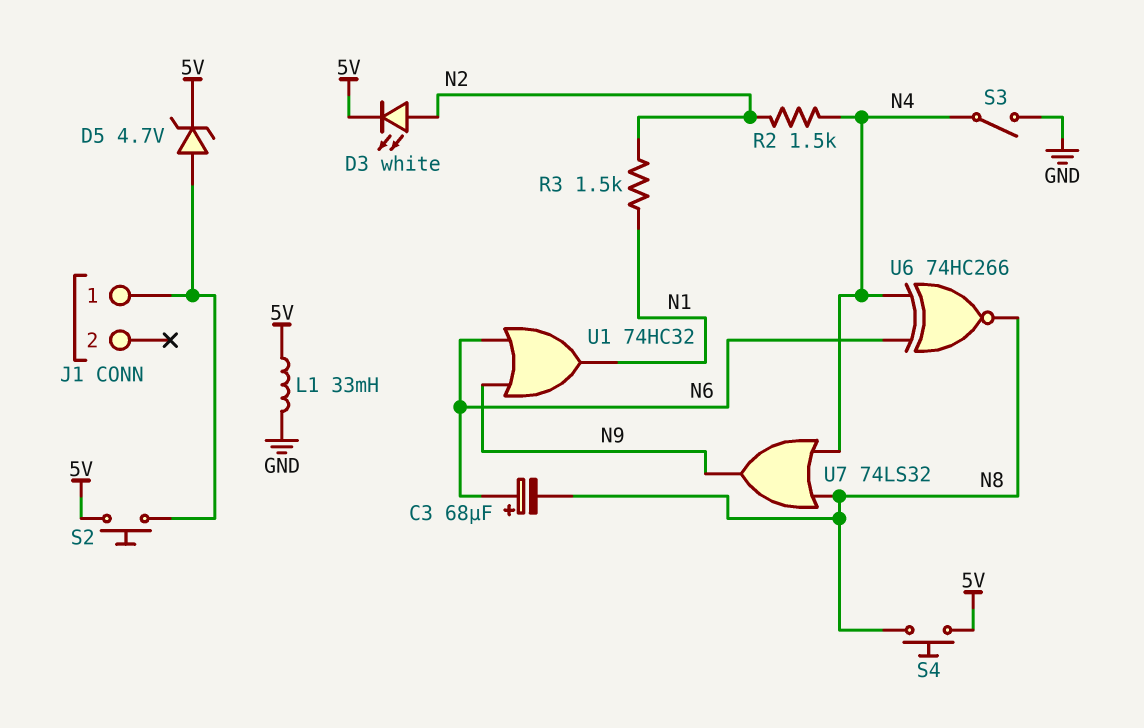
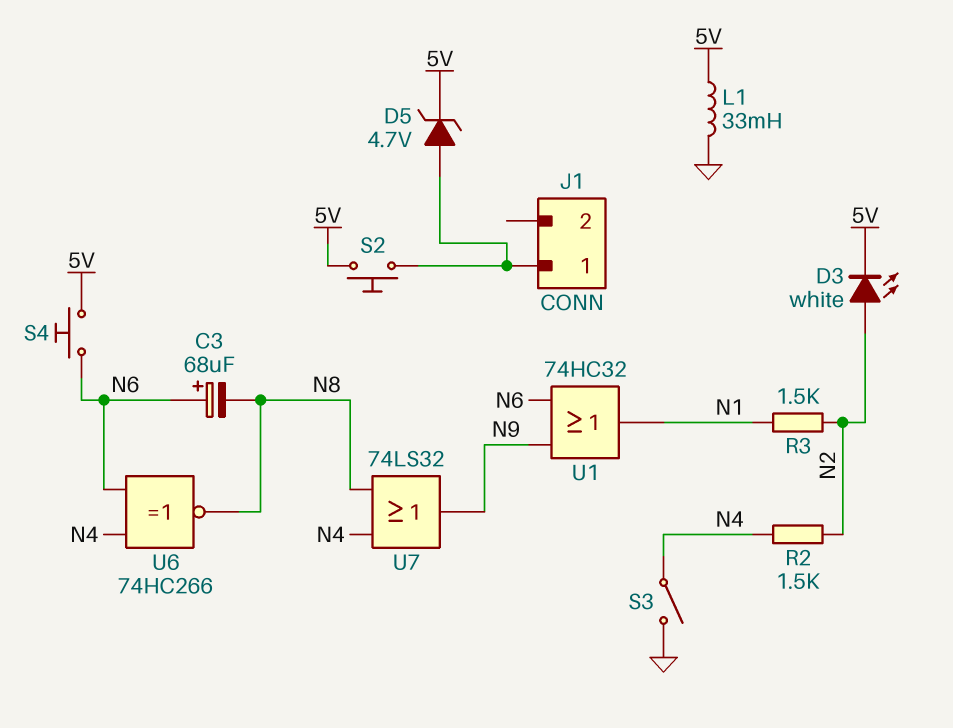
S4: button (5V, N8) -> button (5V, N6)

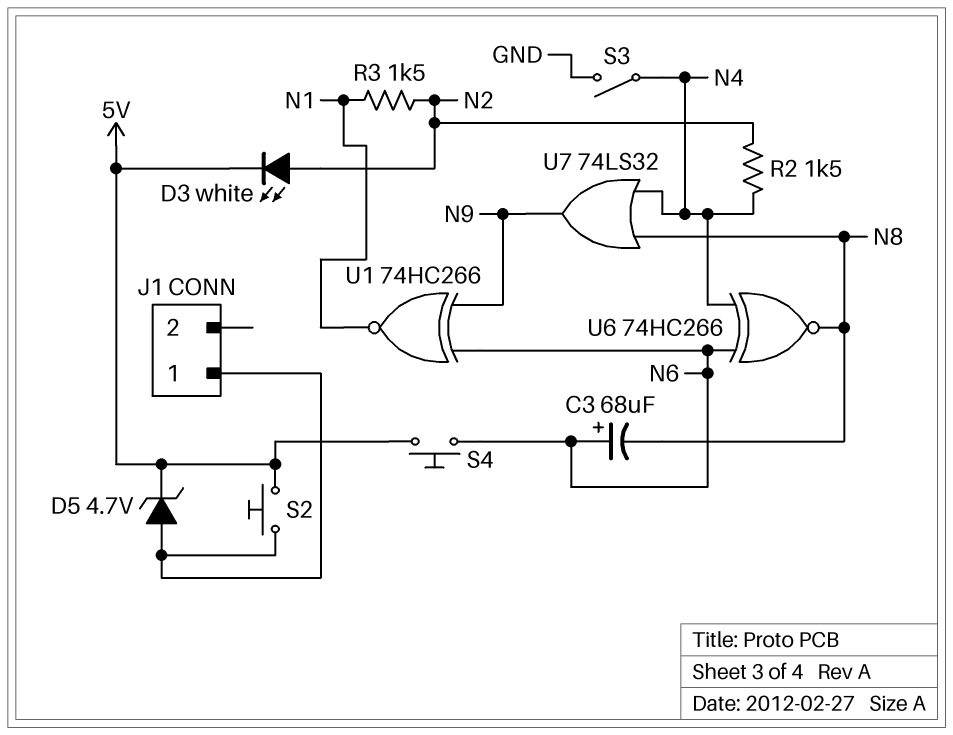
L1: 33mH (5V, GND) -> none
U1: OR 74HC32 (in N6, in N9, out N1) -> XNOR 74HC266 (in N6, in N9, out N1)

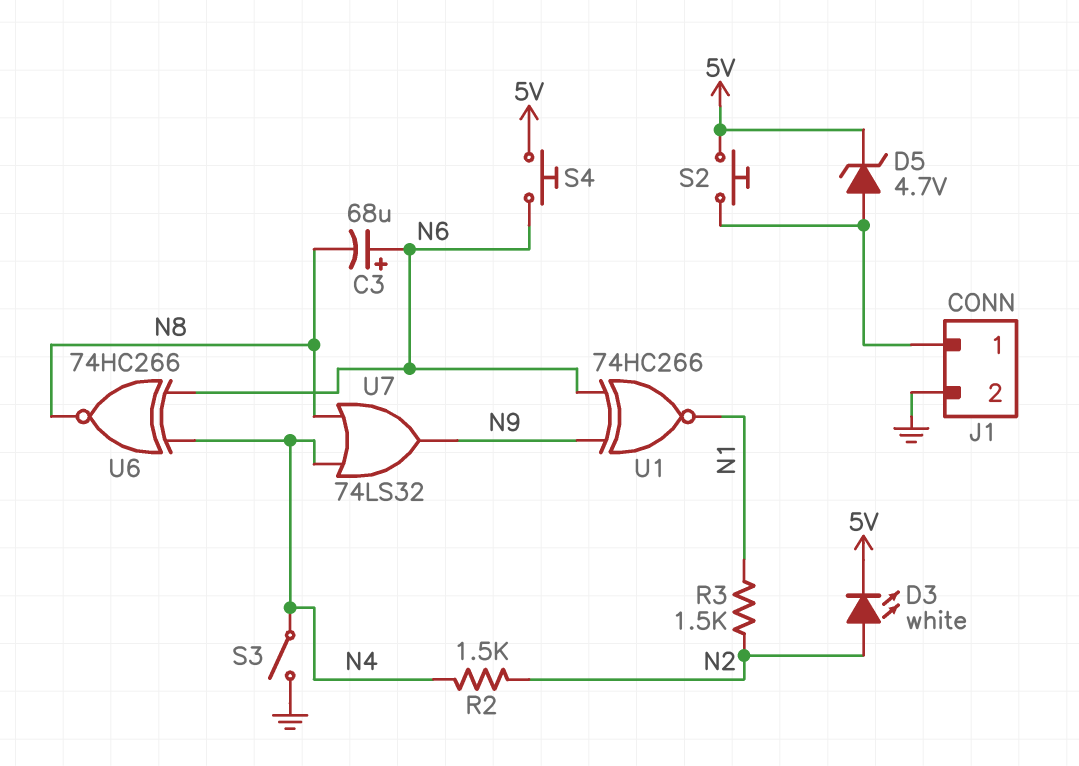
J1 pin 2: none -> GND

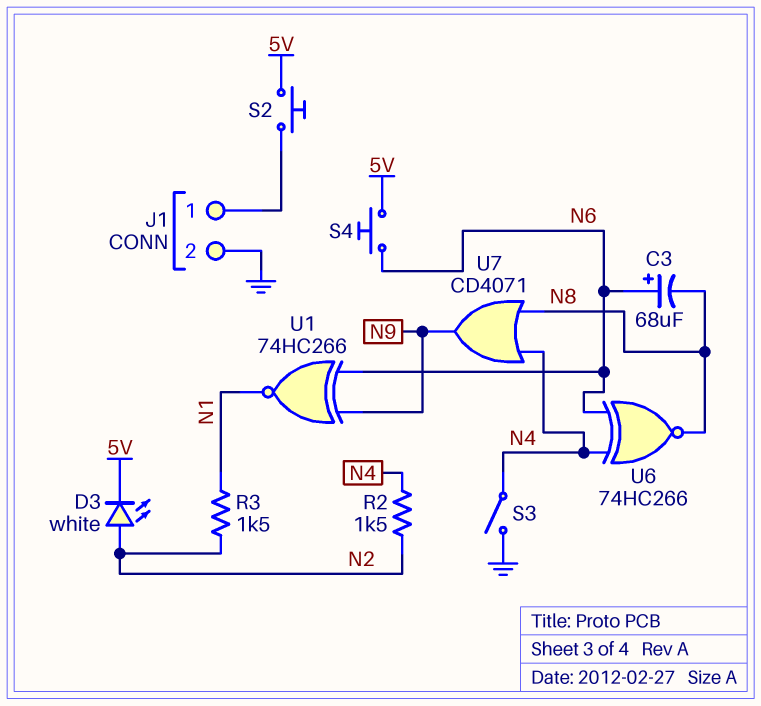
D5: zener 4.7V (A J1/1, K 5V) -> none
U7: OR 74LS32 (in N4, in N8, out N9) -> OR CD4071 (in N4, in N8, out N9)

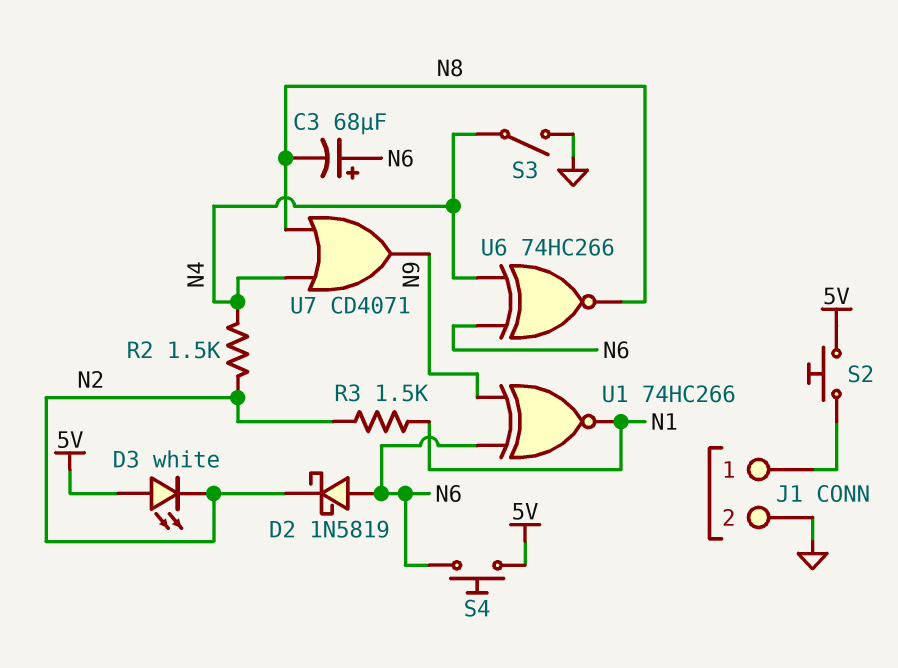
D2: none -> schottky 1N5819 (A N6, K N2)
D3: LED white (A N2, K 5V) -> LED white (A 5V, K N2)

